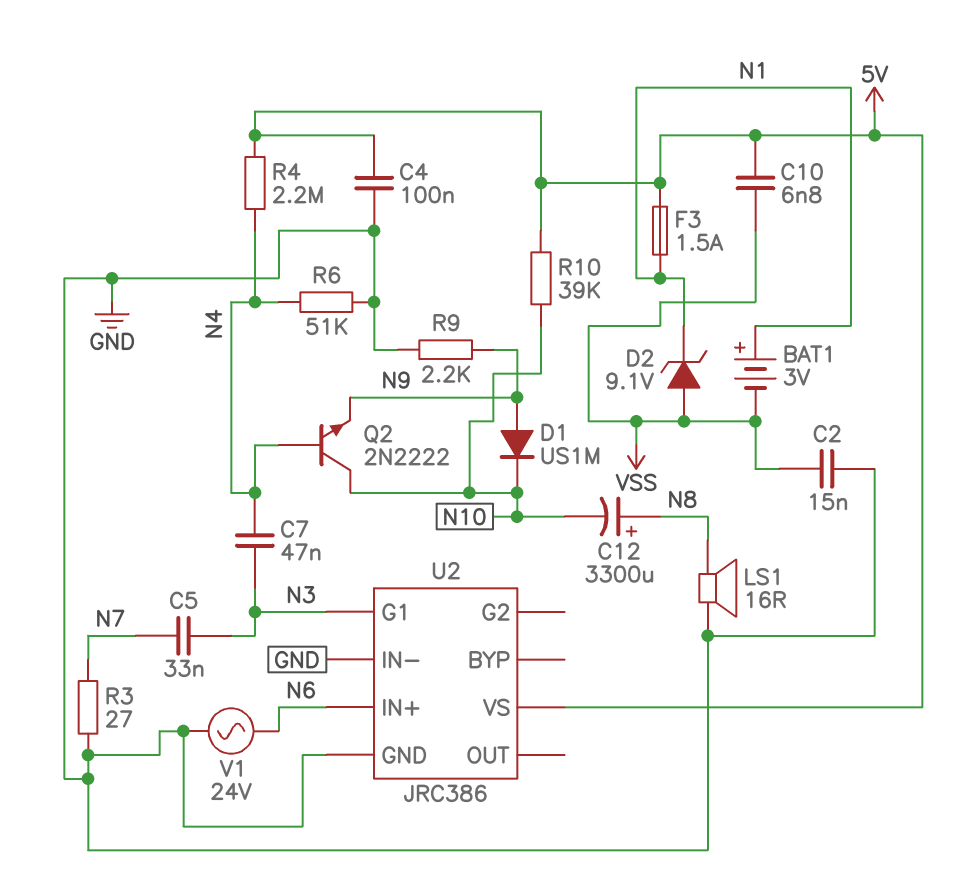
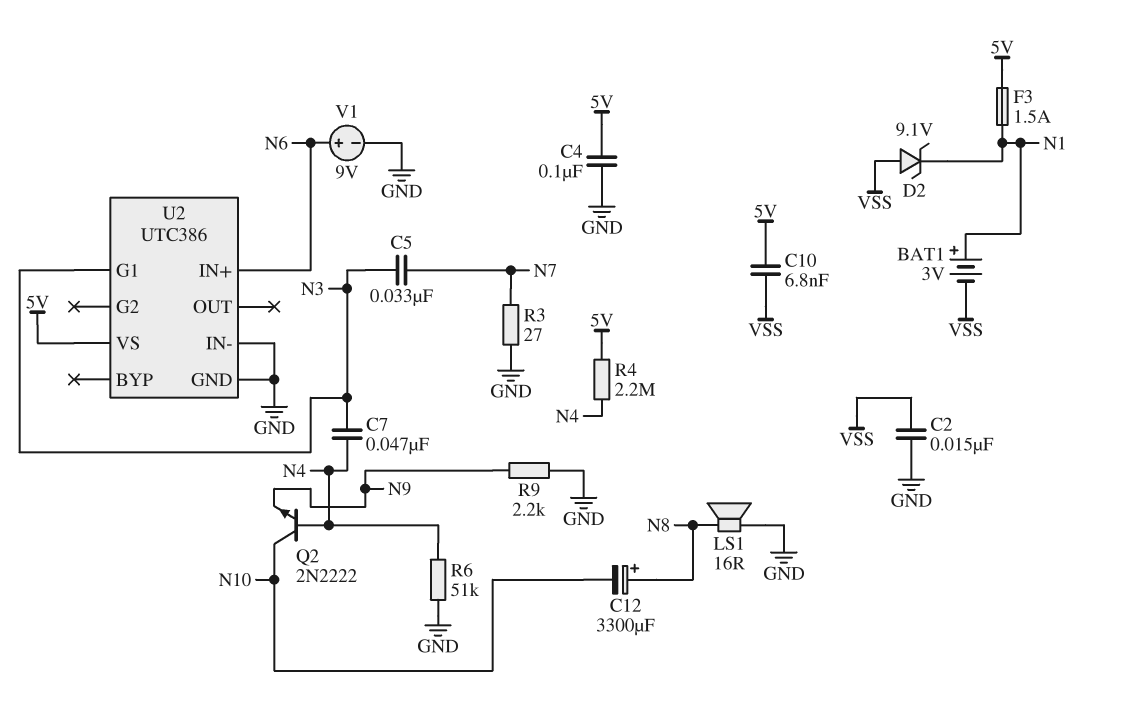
D1: diode US1M (A N9, K N10) -> none
R10: 39k (5V, N10) -> none
U2: JRC386 -> UTC386
V1: AC 24V (GND, N6) -> 9V (plus N6, minus GND)

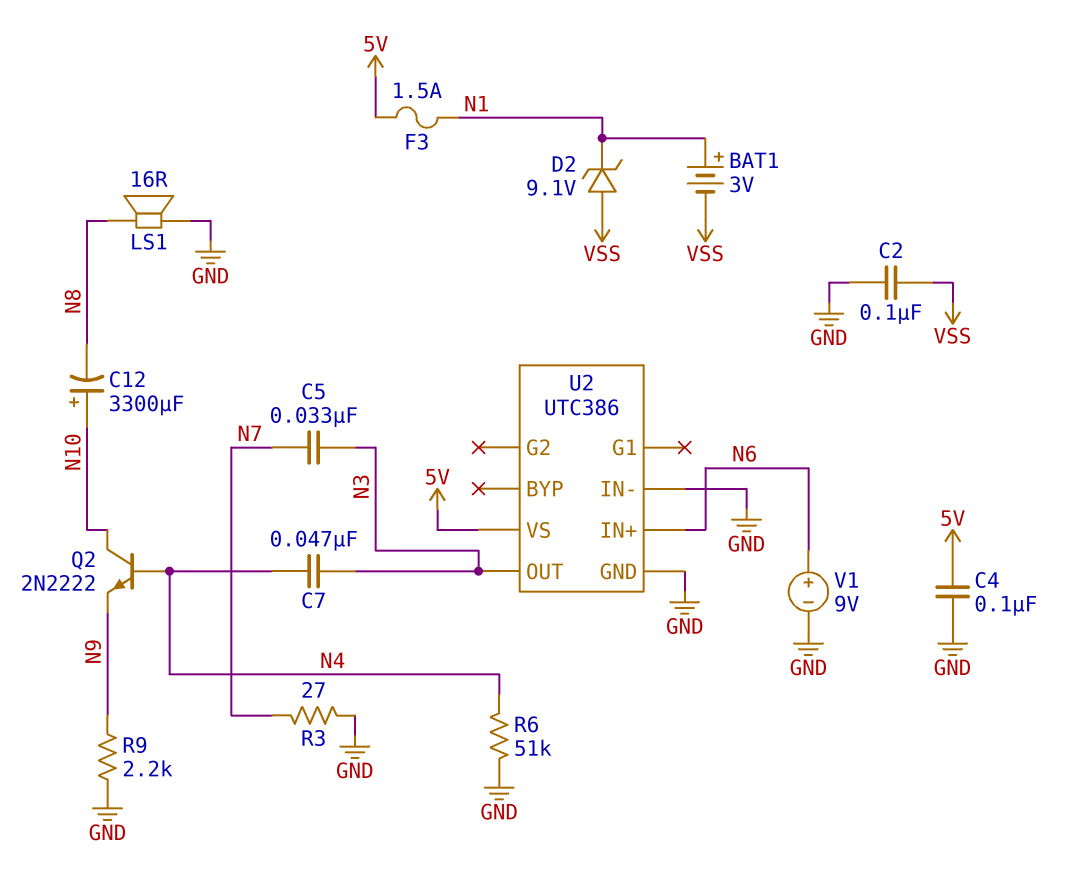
C2: 15nF (GND, VSS) -> 100nF (GND, VSS)
C10: 6.8nF (5V, VSS) -> none
C12: 3300uF (plus N8, minus N10) -> 3300uF (plus N10, minus N8)
R4: 2.2M (5V, N4) -> none
U2 pin G1: N3 -> none
U2 pin OUT: none -> N3

